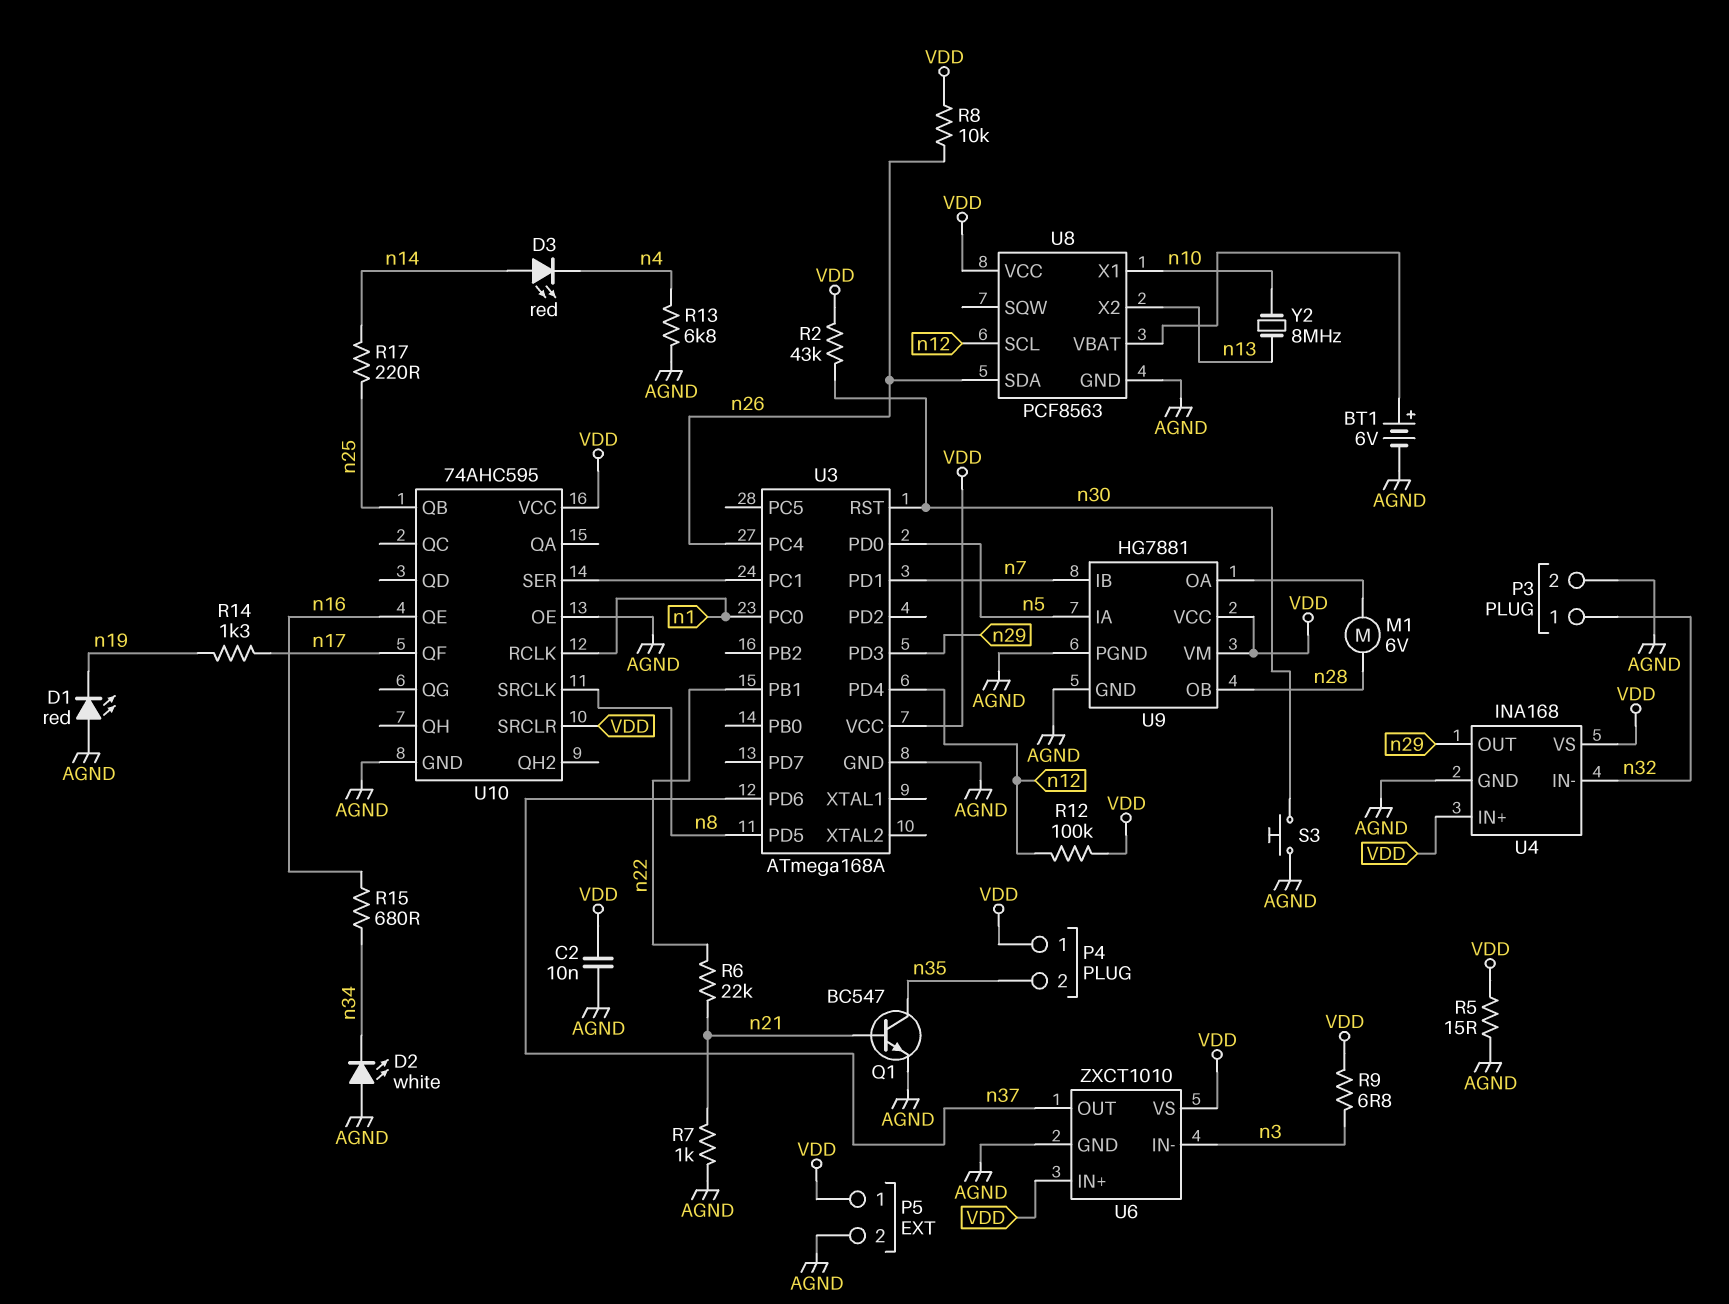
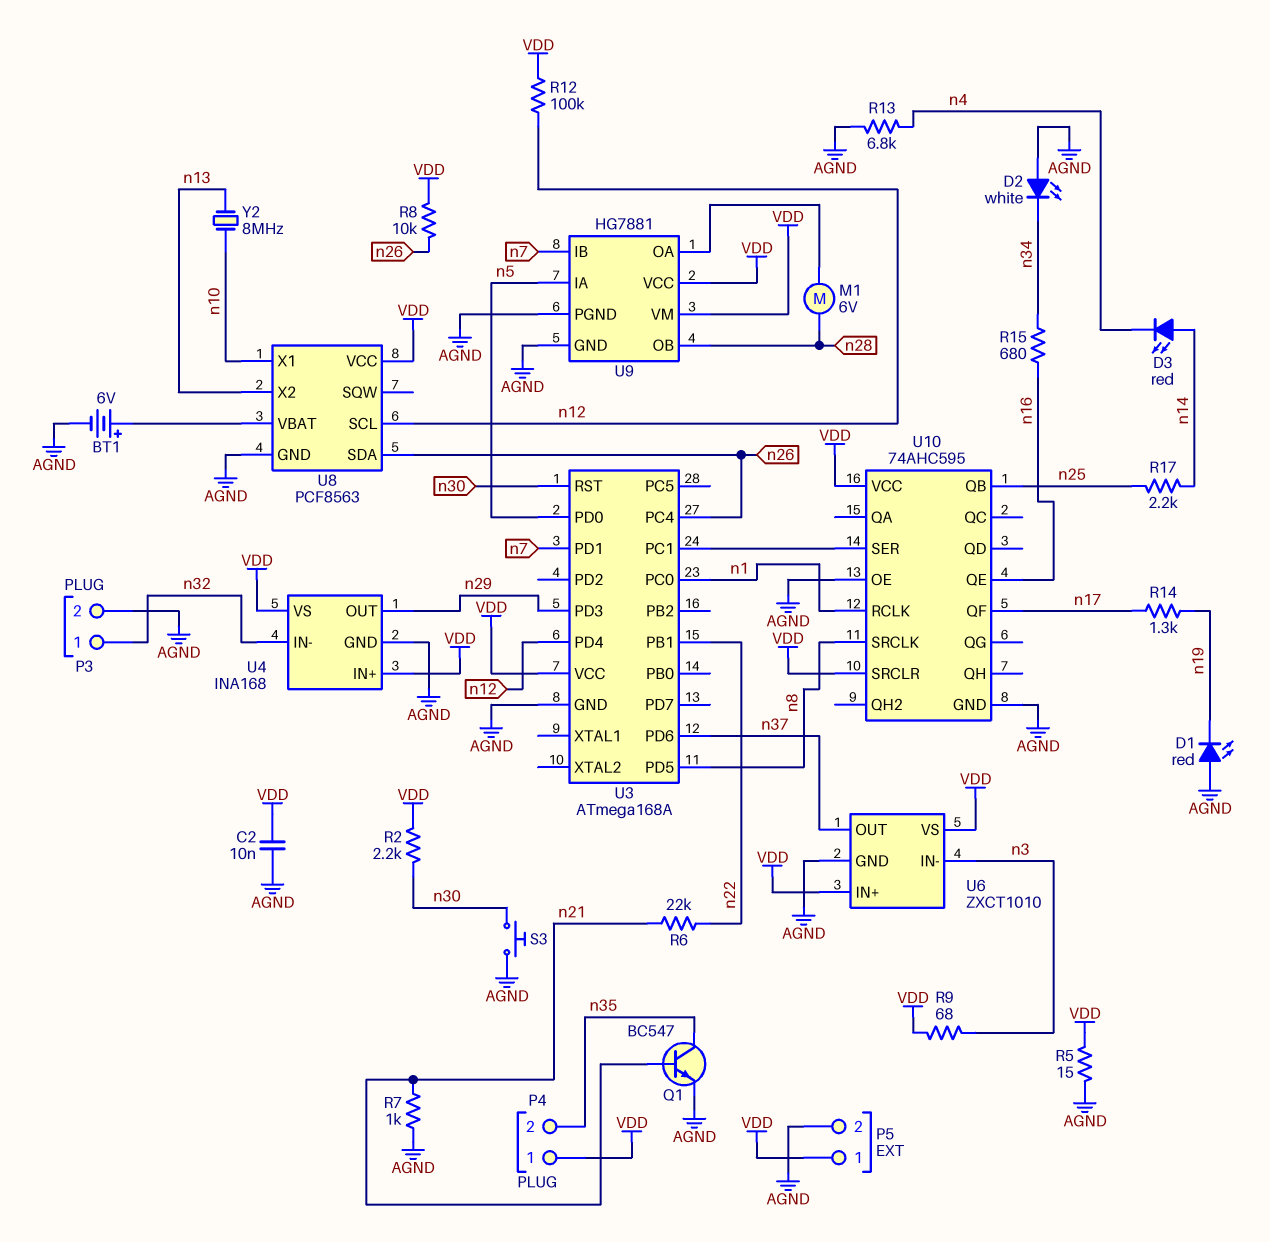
R2: 43k (VDD, n30) -> 2.2k (VDD, n30)
R9: 6.8 (VDD, n3) -> 68 (VDD, n3)
R17: 220 (n14, n25) -> 2.2k (n14, n25)

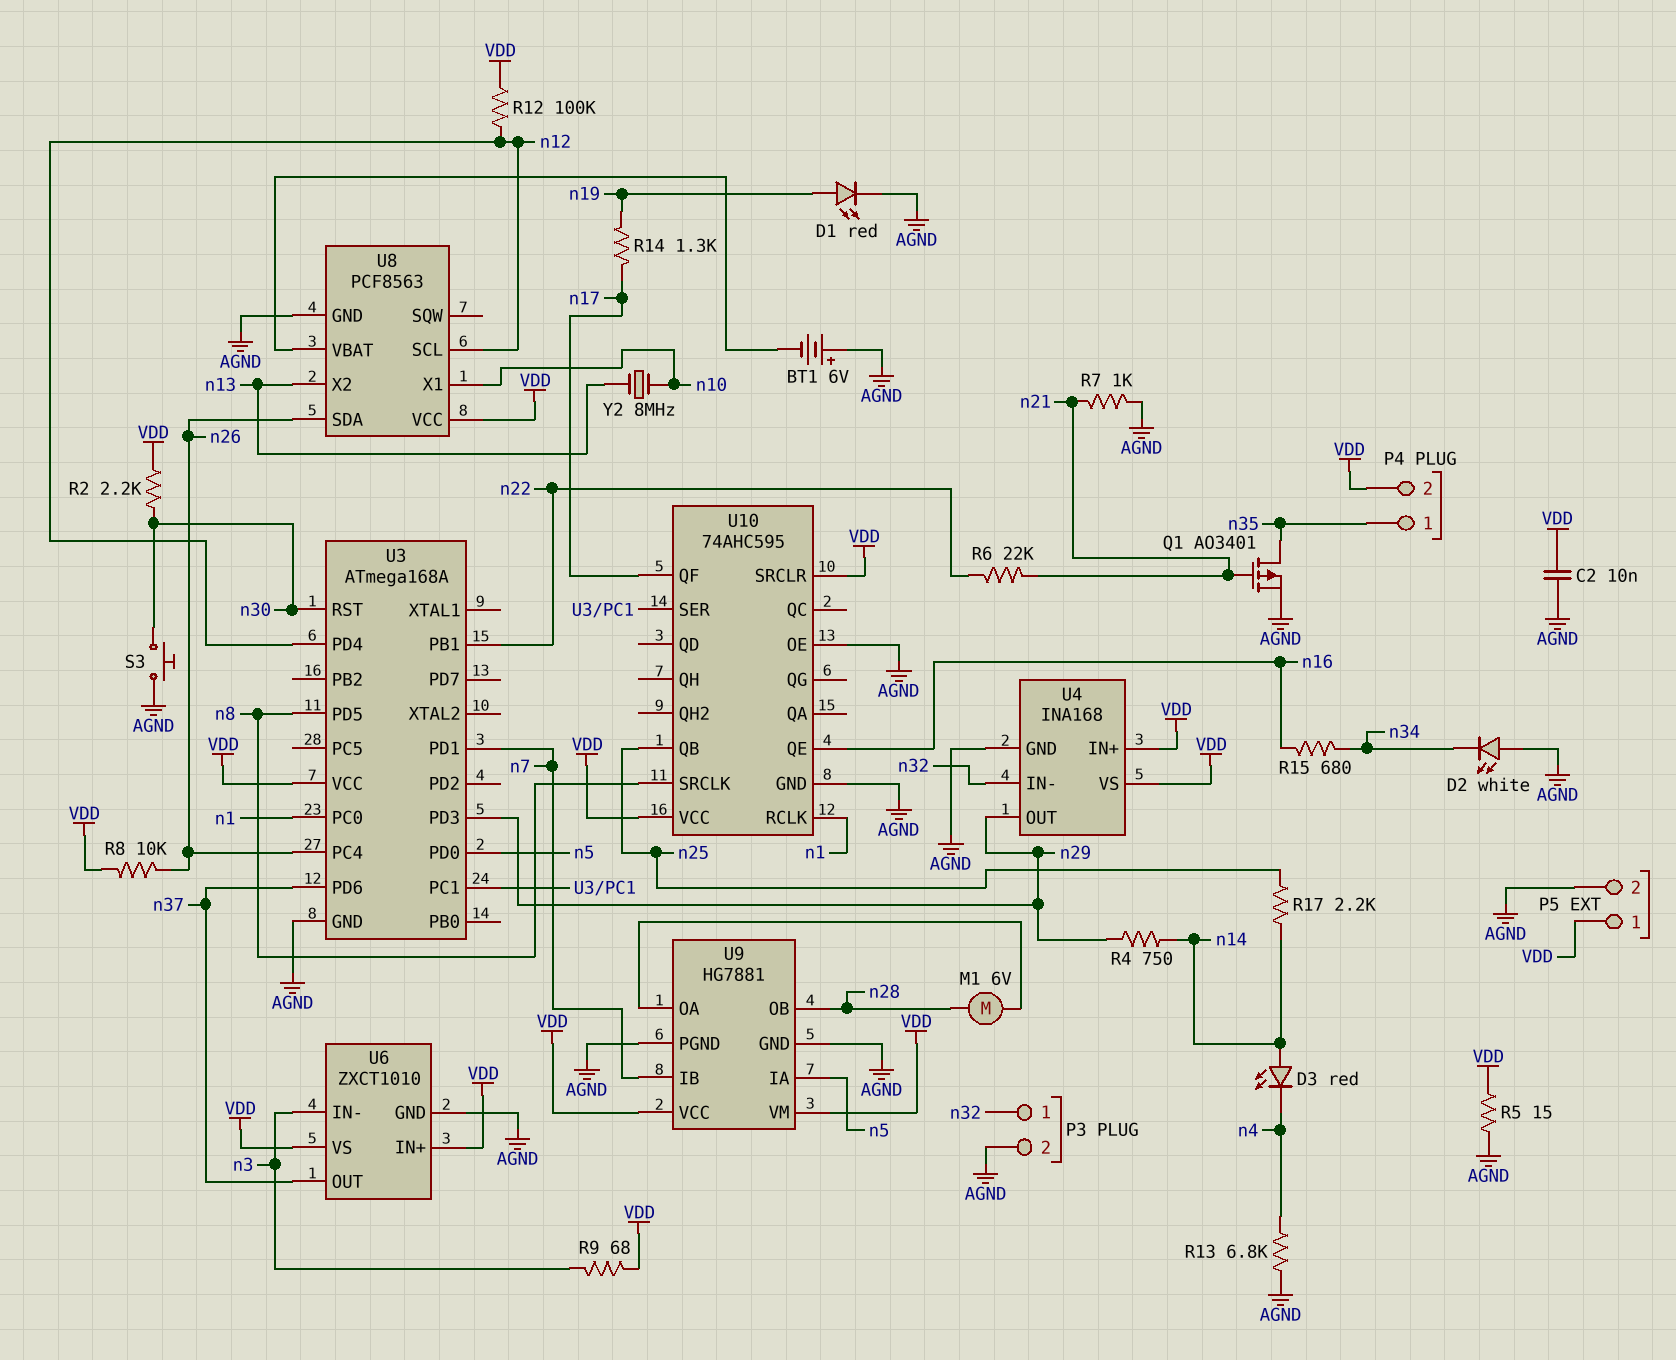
BT1: 6V (plus U8/VBAT, minus AGND) -> 6V (plus AGND, minus U8/VBAT)
D1: LED red (A AGND, K n19) -> LED red (A n19, K AGND)
P4 pin 1: VDD -> n35
P4 pin 2: n35 -> VDD
Q1: NPN BC547 (B n21, C n35, E AGND) -> PMOS AO3401 (G n21, D n35, S AGND)
R4: none -> 750 (n14, n29)

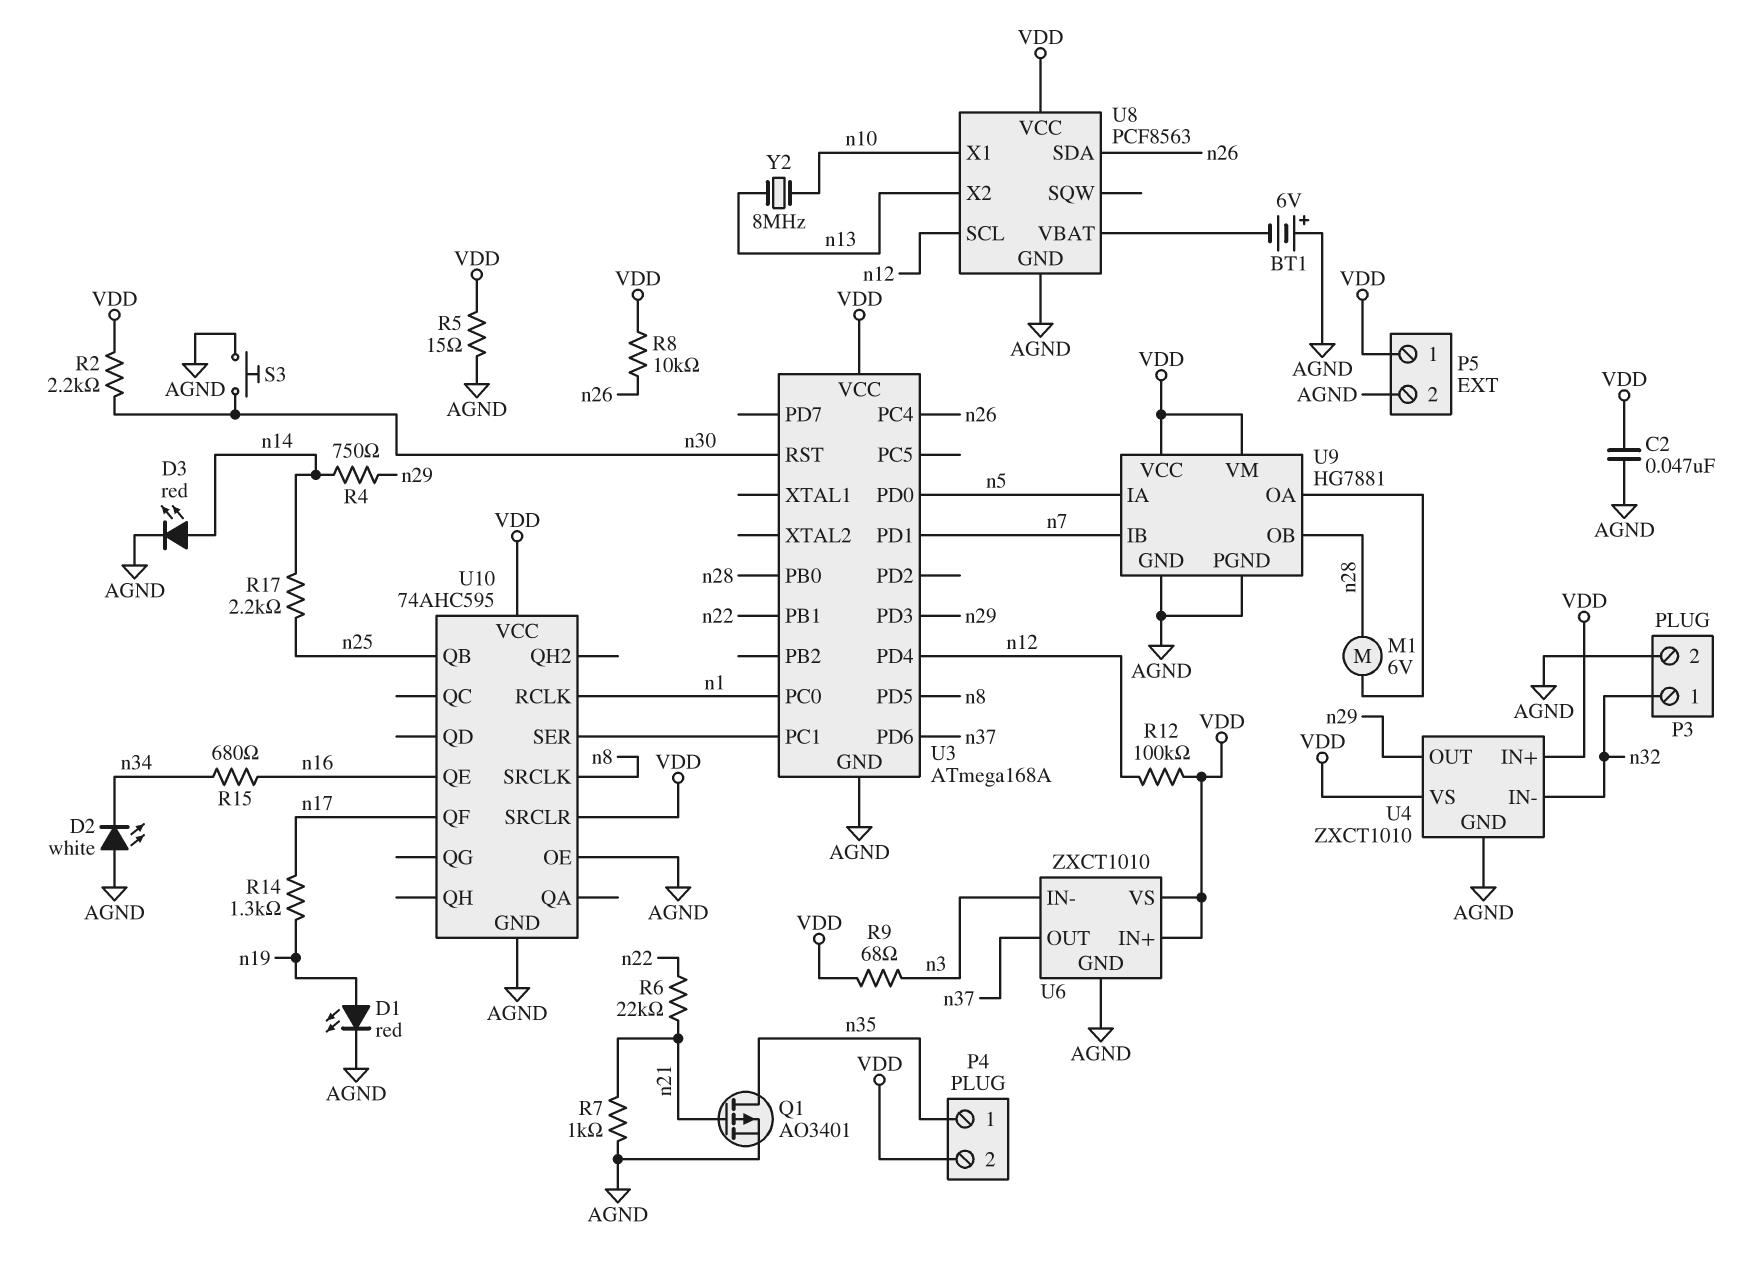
C2: 10nF (AGND, VDD) -> 47nF (AGND, VDD)
D3: LED red (A n14, K n4) -> LED red (A n14, K AGND)
R13: 6.8k (AGND, n4) -> none
U3 pin PB0: none -> n28
U4: INA168 -> ZXCT1010

